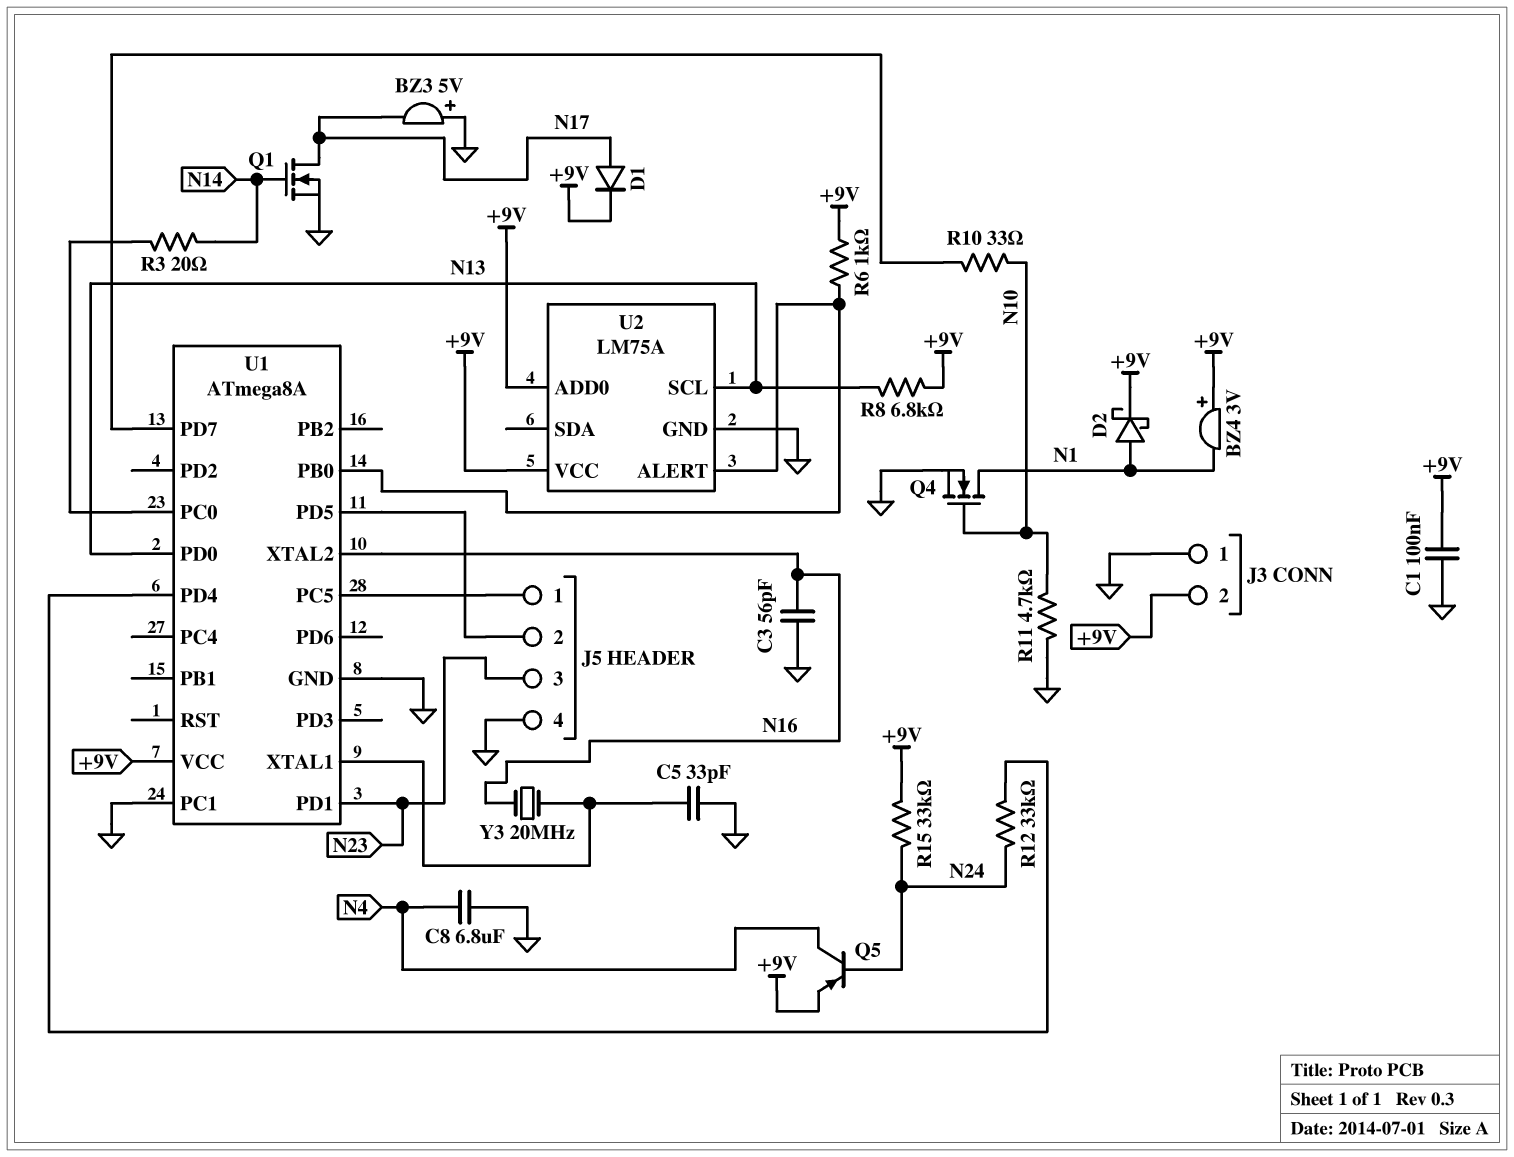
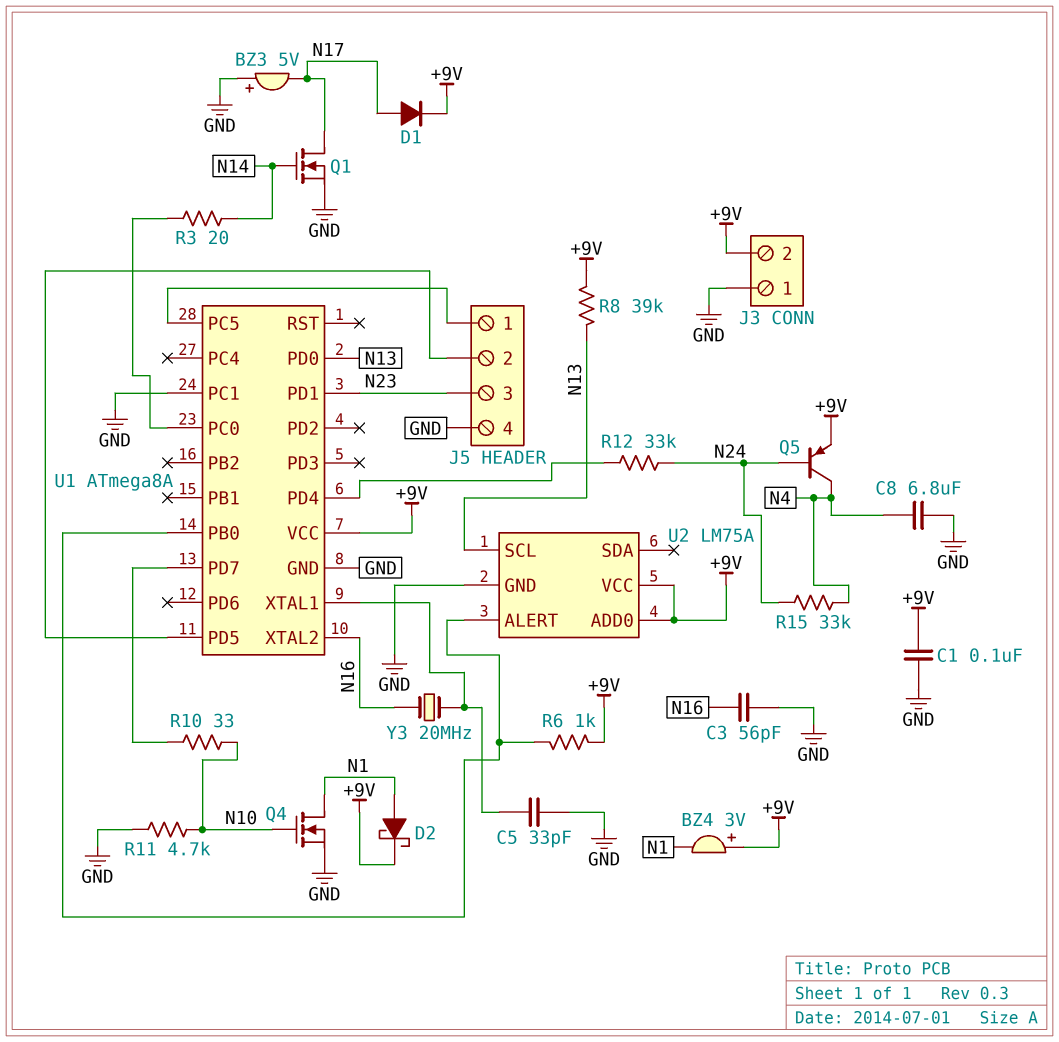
R8: 6.8k (+9V, N13) -> 39k (+9V, N13)
R15: 33k (+9V, N24) -> 33k (N4, N24)

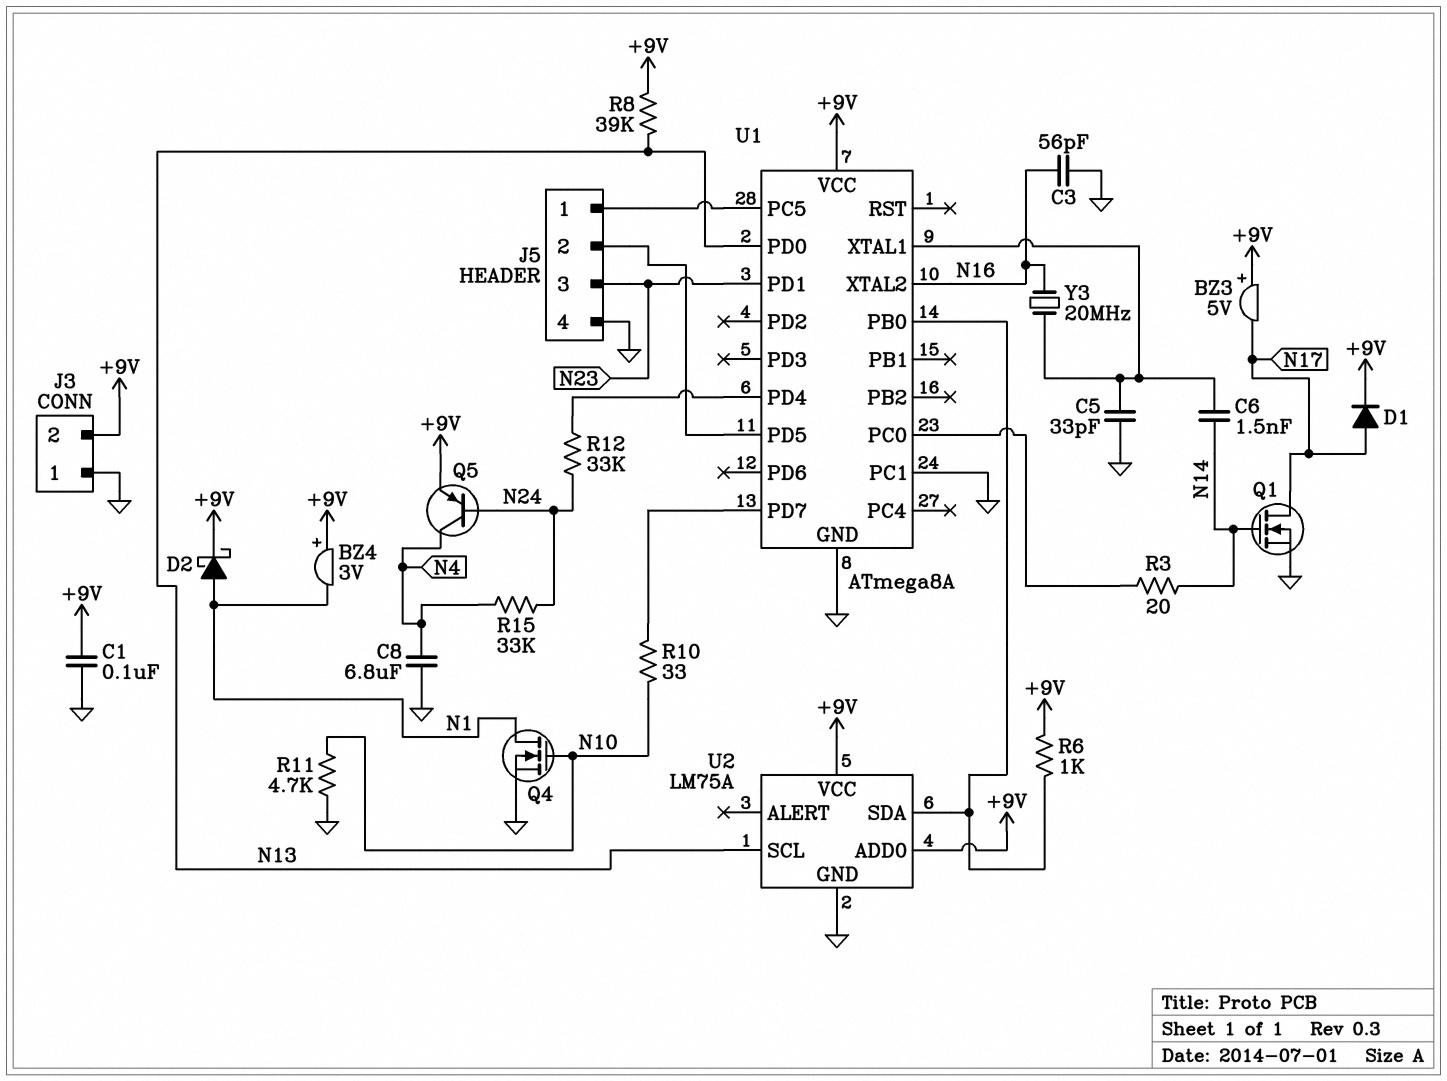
BZ3: buzzer 5V (plus GND, minus N17) -> buzzer 5V (plus +9V, minus N17)
C6: none -> 1.5nF (N14, U1/XTAL1)
U2 pin ALERT: U1/PB0 -> none
U2 pin SDA: none -> U1/PB0

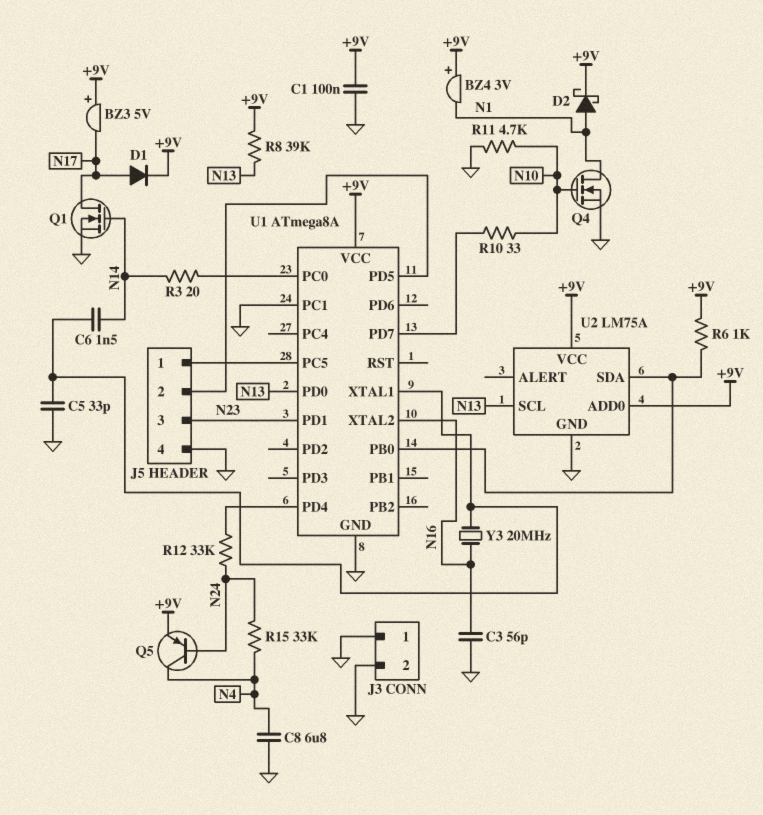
J3 pin 2: +9V -> GND

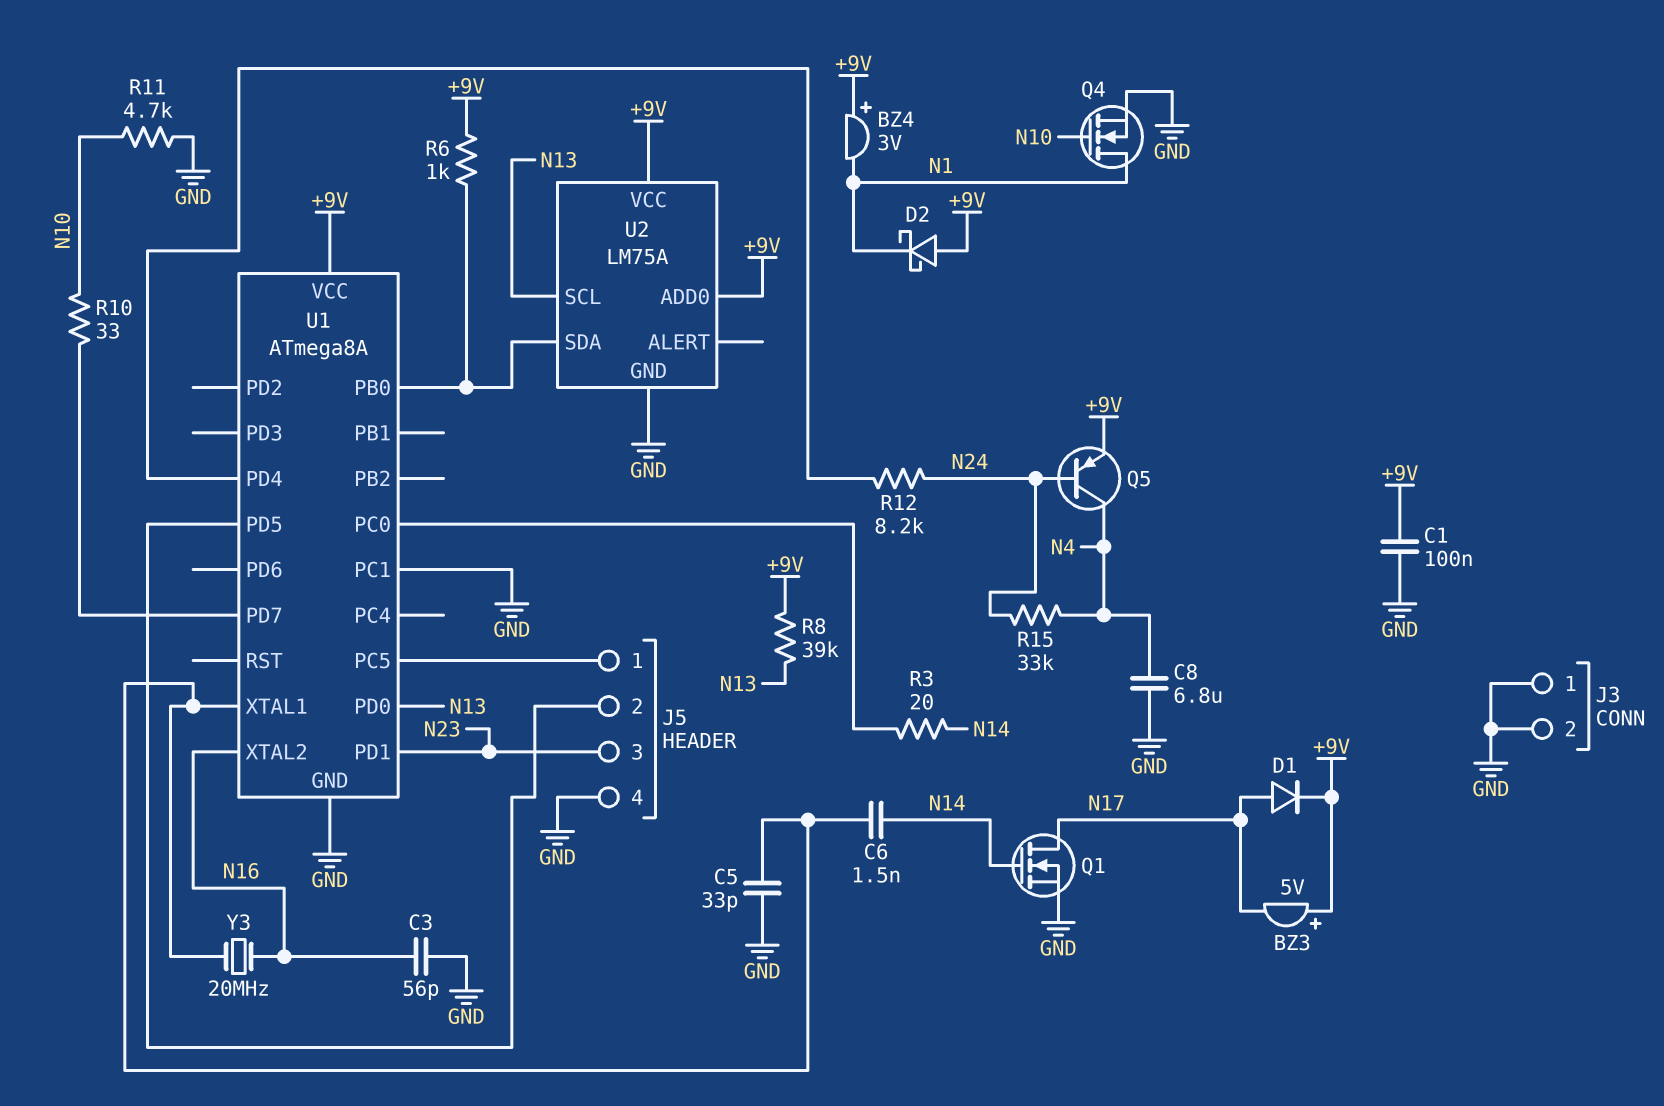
D2: schottky (A N1, K +9V) -> schottky (A +9V, K N1)
R12: 33k (N24, U1/PD4) -> 8.2k (N24, U1/PD4)

